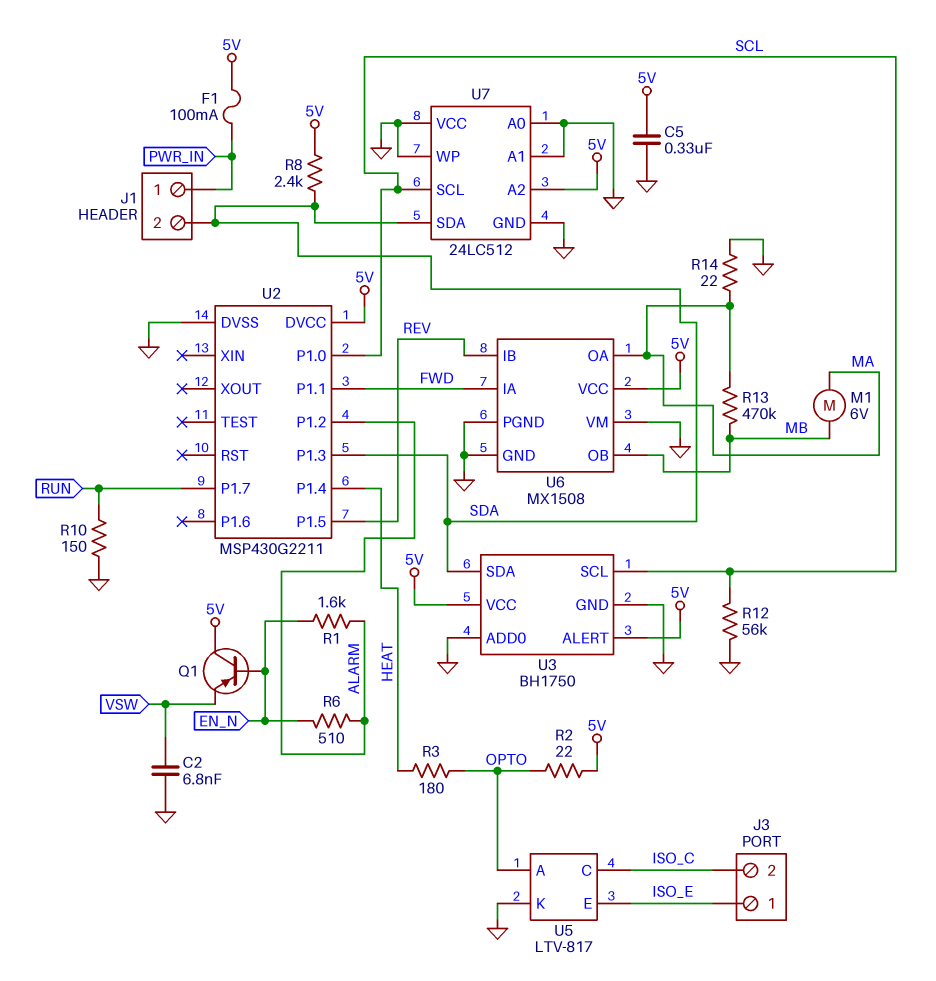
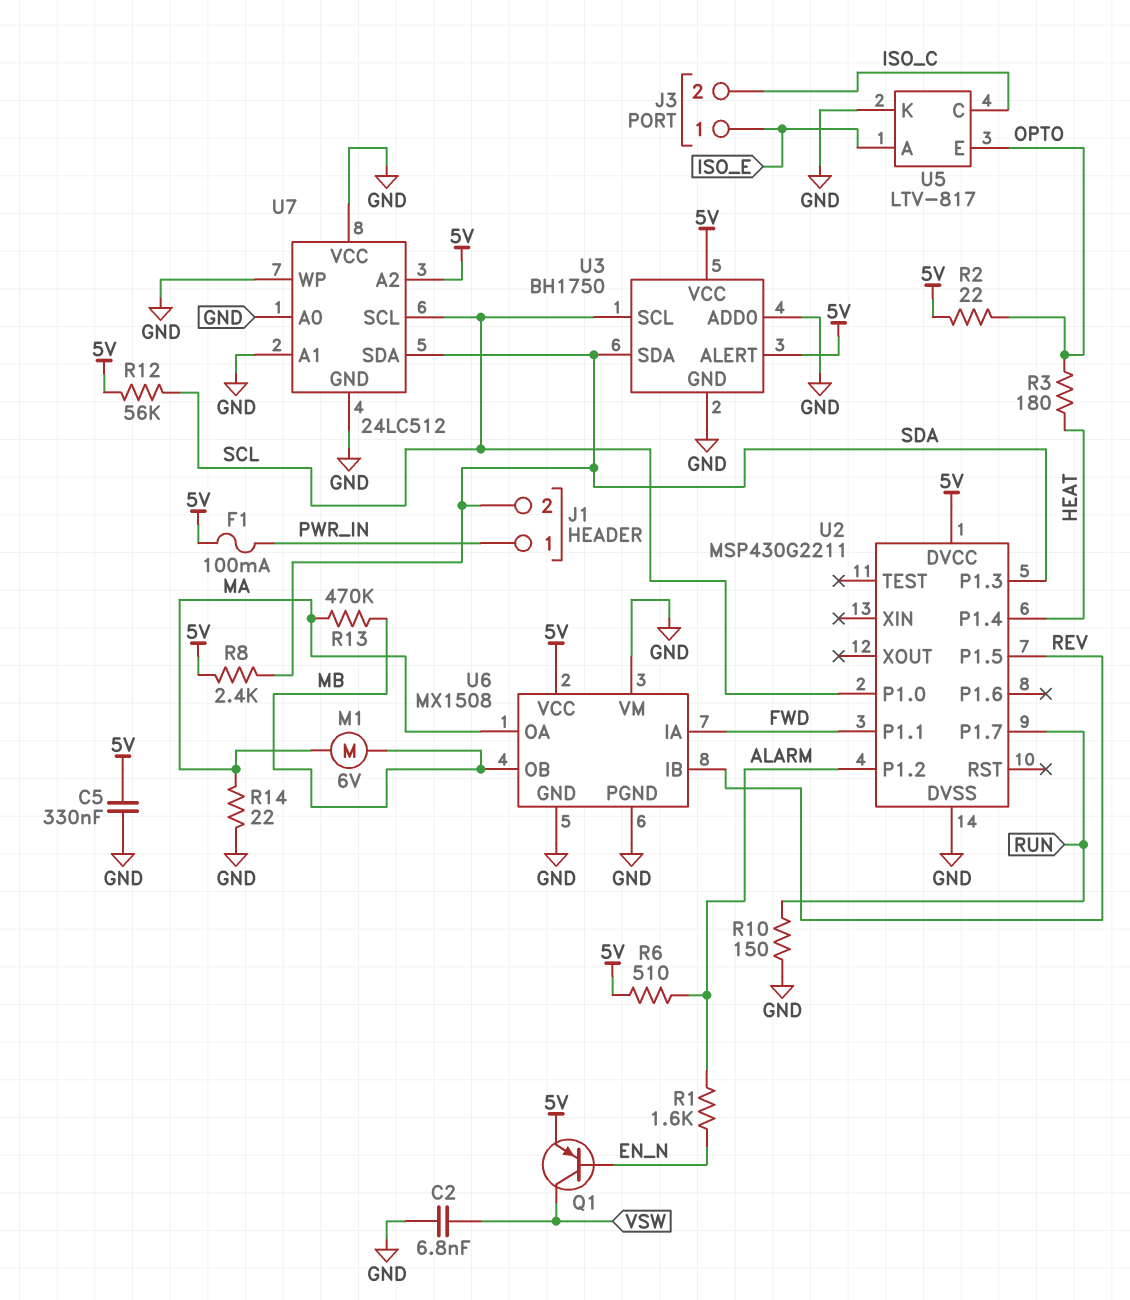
Q1: PNP (B EN_N, C 5V, E VSW) -> PNP (B EN_N, C VSW, E 5V)
R6: 510 (ALARM, EN_N) -> 510 (5V, ALARM)
R12: 56k (GND, SCL) -> 56k (5V, SCL)
U5 pin A: OPTO -> ISO_E
U5 pin E: ISO_E -> OPTO

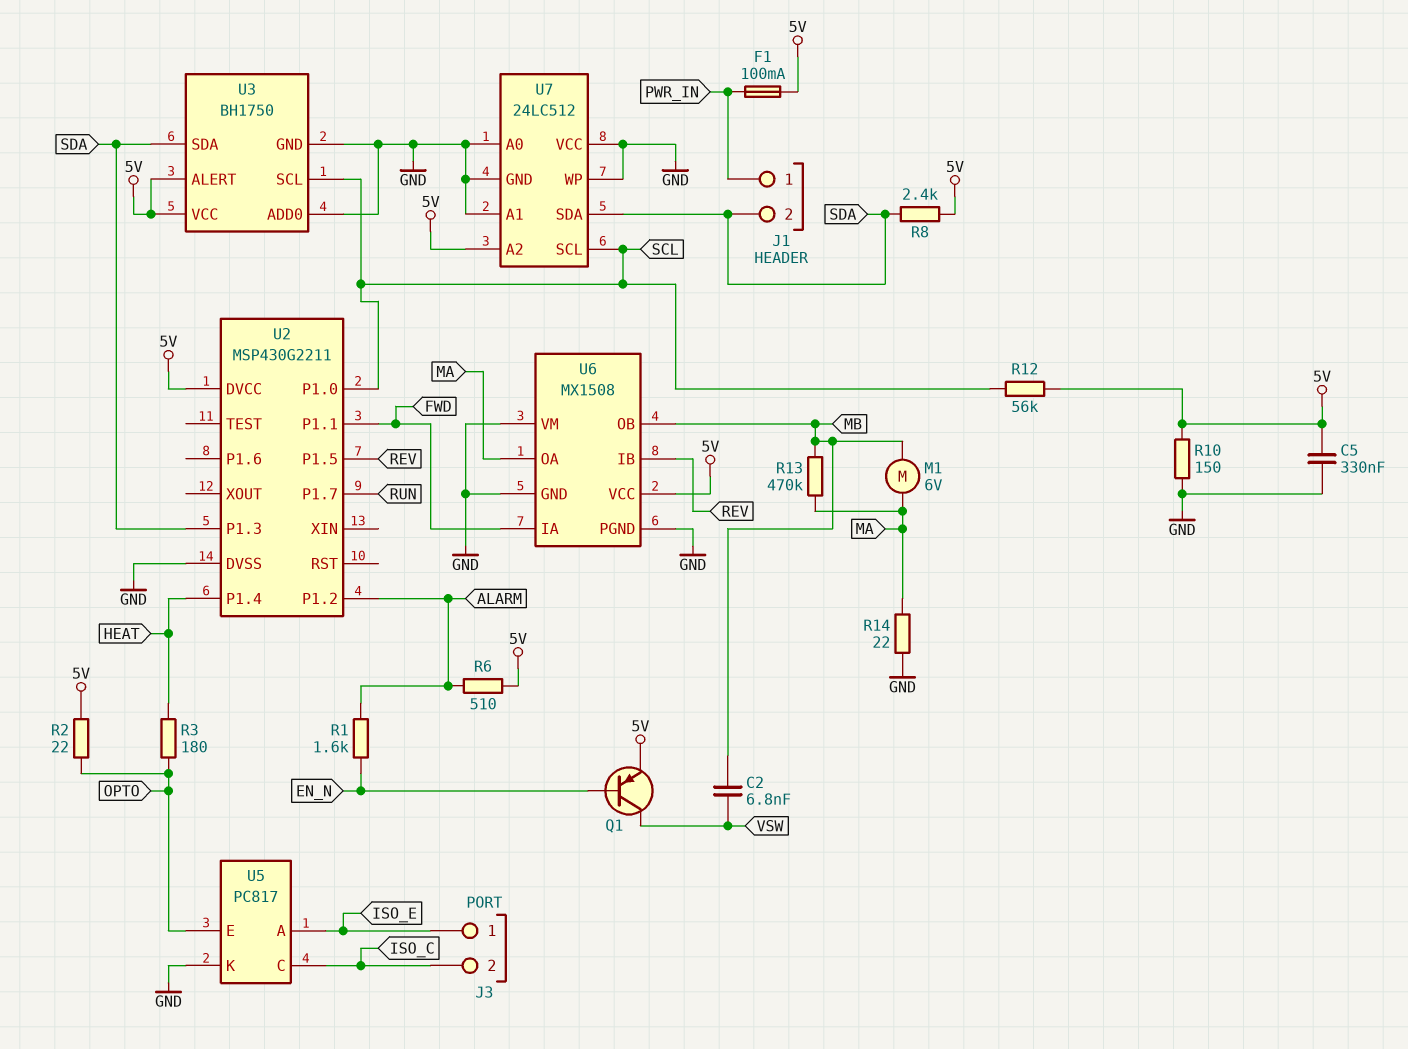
C2: 6.8nF (GND, VSW) -> 6.8nF (MB, VSW)
R10: 150 (GND, RUN) -> 150 (5V, GND)
U5: LTV-817 -> PC817

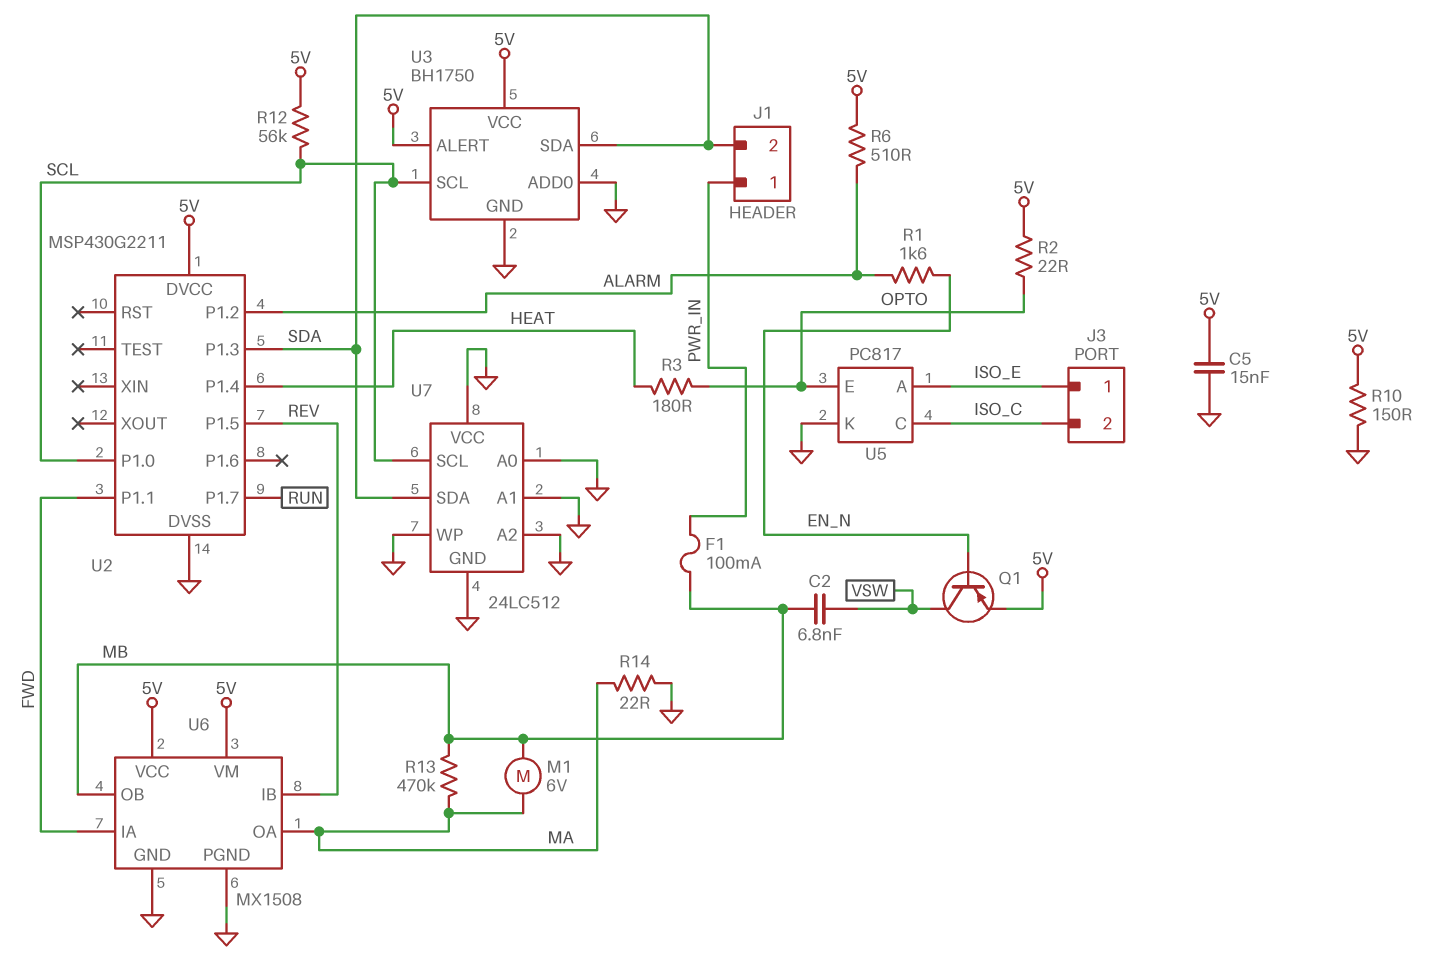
C5: 330nF (5V, GND) -> 15nF (5V, GND)
F1: 100mA (5V, PWR_IN) -> 100mA (MB, PWR_IN)
R8: 2.4k (5V, SDA) -> none
U6 pin VM: GND -> 5V
U7 pin A2: 5V -> GND

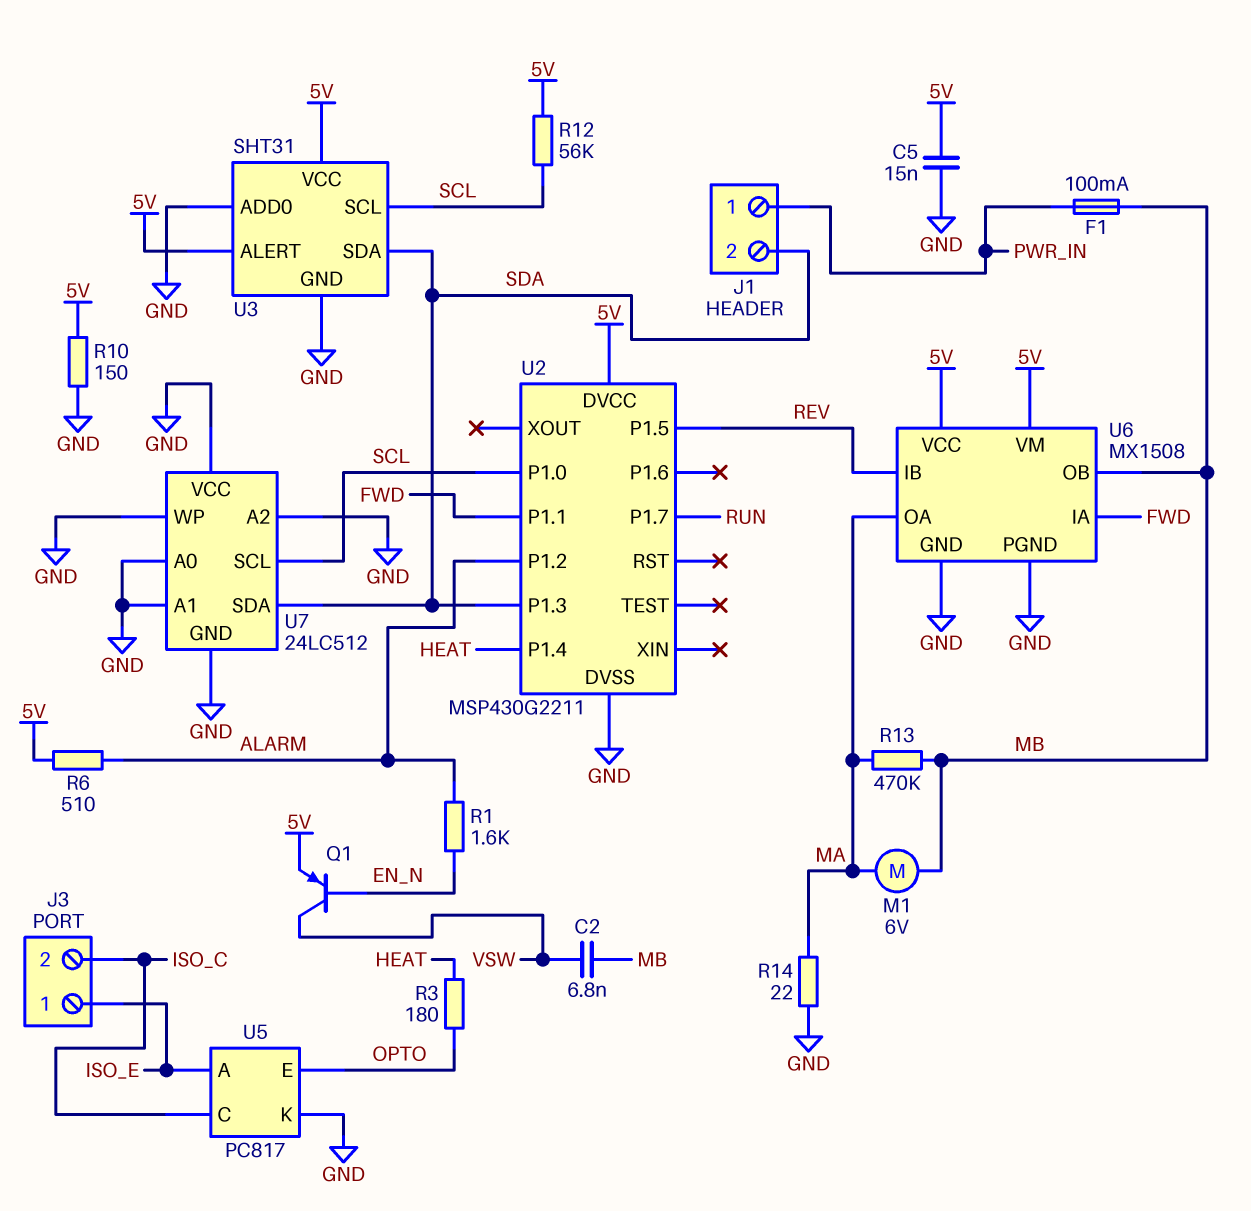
R2: 22 (5V, OPTO) -> none
U3: BH1750 -> SHT31

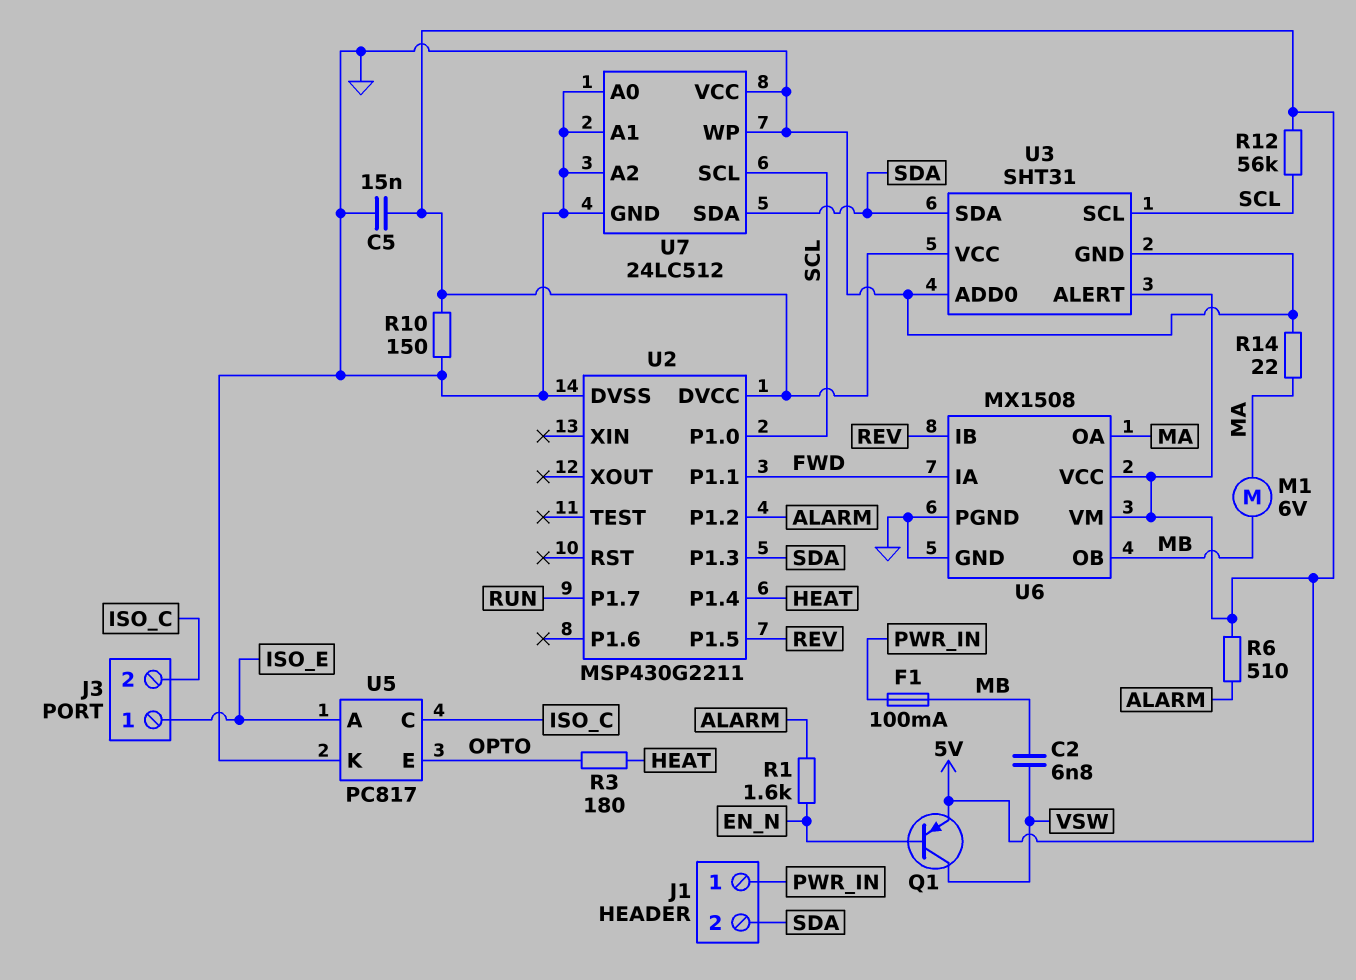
R13: 470k (MA, MB) -> none

